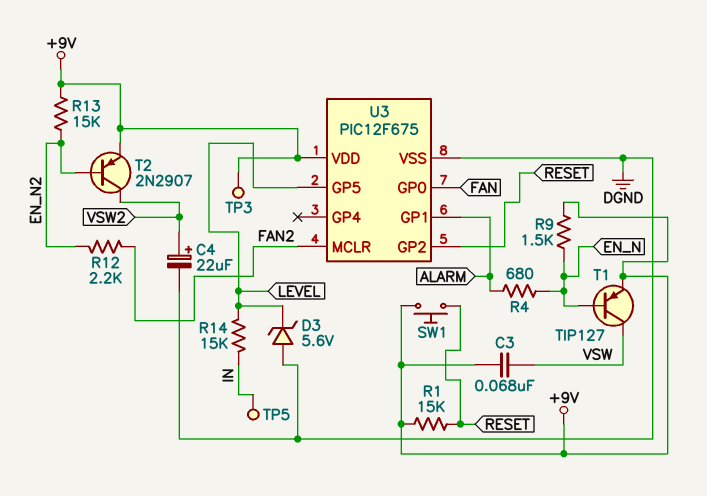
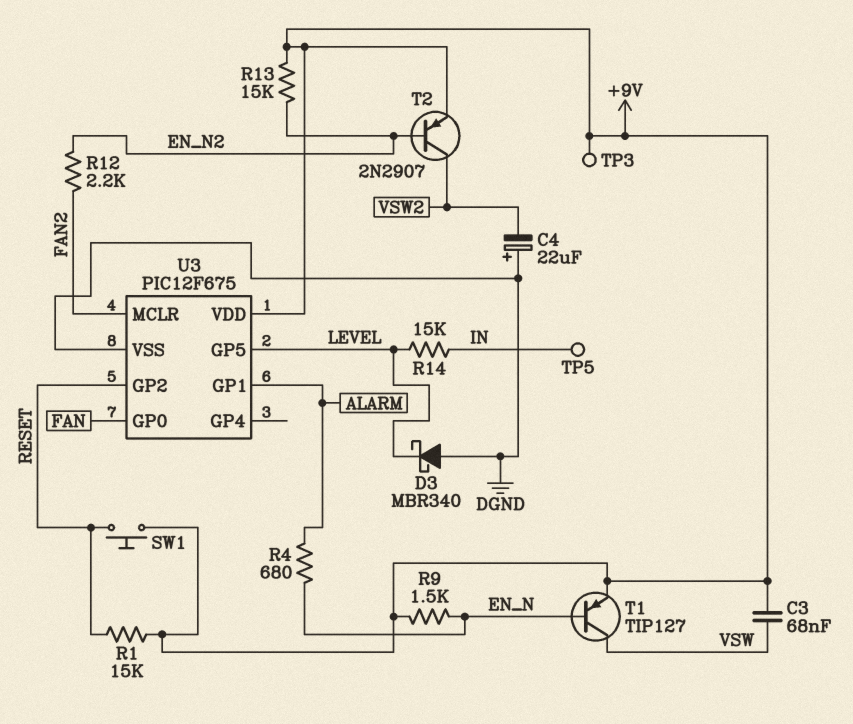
C4: 22uF (plus VSW2, minus DGND) -> 22uF (plus DGND, minus VSW2)
D3: zener 5.6V (A DGND, K LEVEL) -> schottky MBR340 (A DGND, K LEVEL)

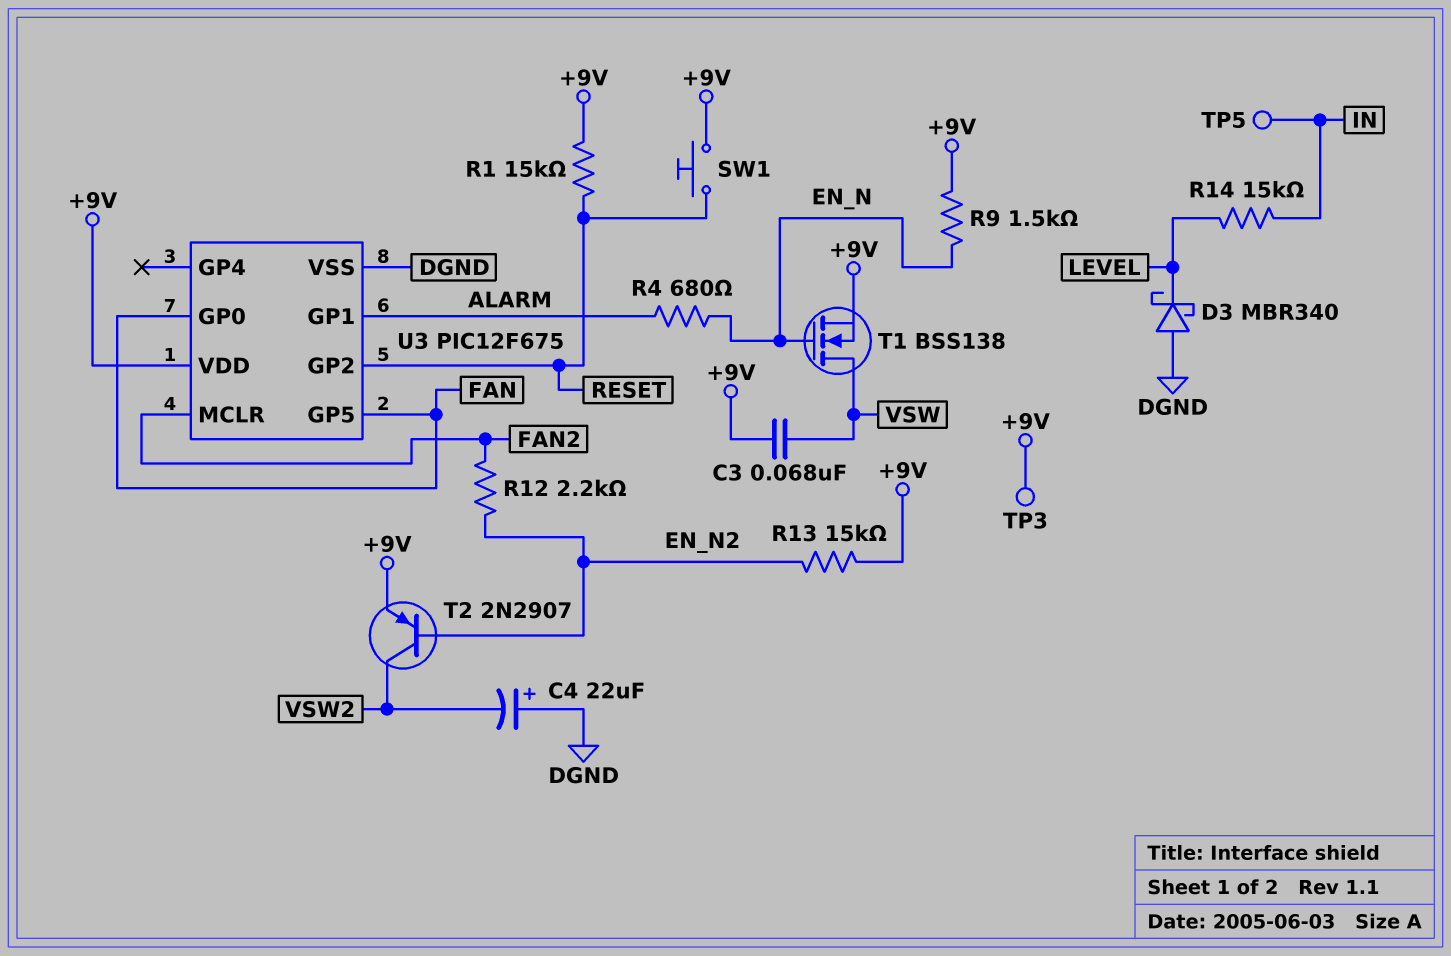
T1: PNP TIP127 (B EN_N, C VSW, E +9V) -> NMOS BSS138 (G EN_N, D VSW, S +9V)
U3 pin GP5: LEVEL -> FAN

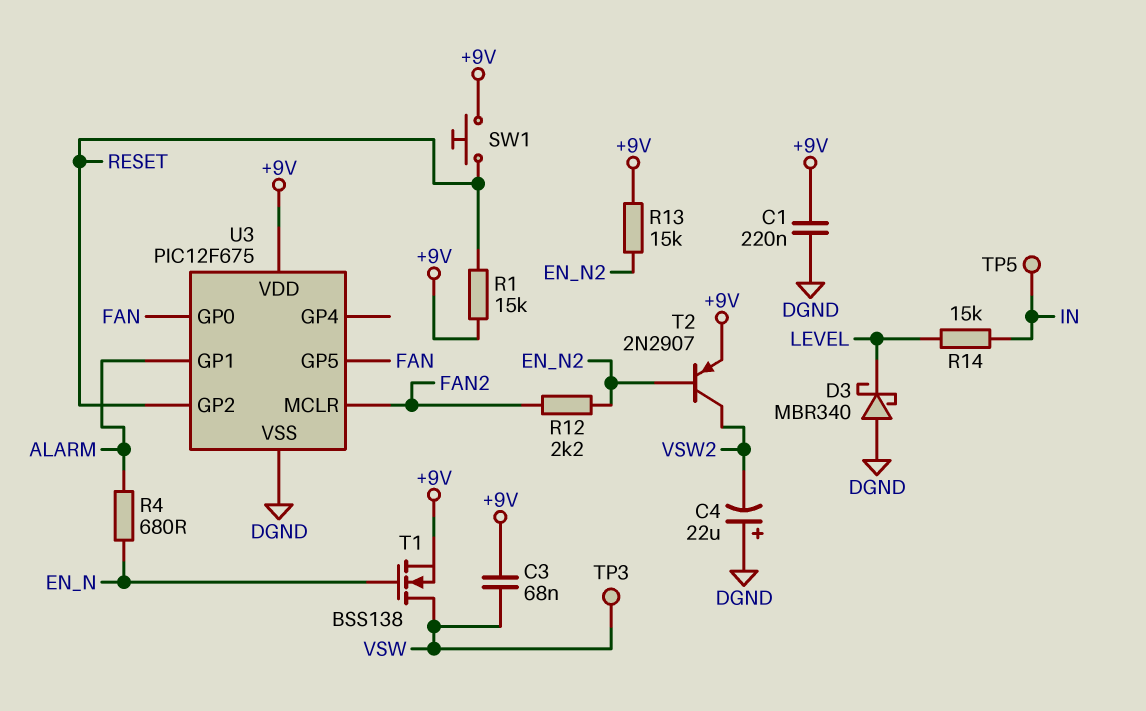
C1: none -> 220nF (+9V, DGND)
R9: 1.5k (+9V, EN_N) -> none
TP3: test point (+9V) -> test point (VSW)

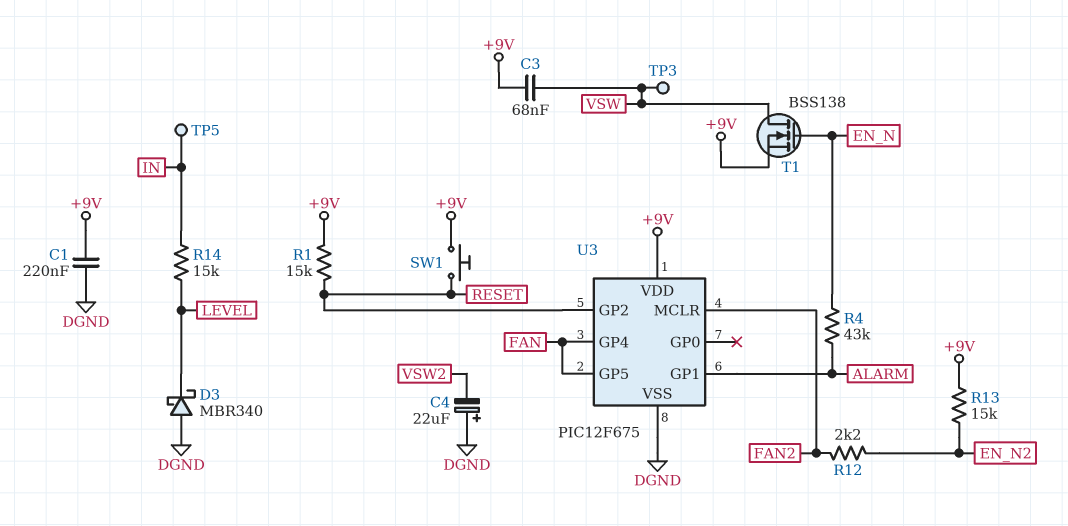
R4: 680 (ALARM, EN_N) -> 43k (ALARM, EN_N)
T2: PNP 2N2907 (B EN_N2, C VSW2, E +9V) -> none
U3 pin GP0: FAN -> none
U3 pin GP4: none -> FAN

